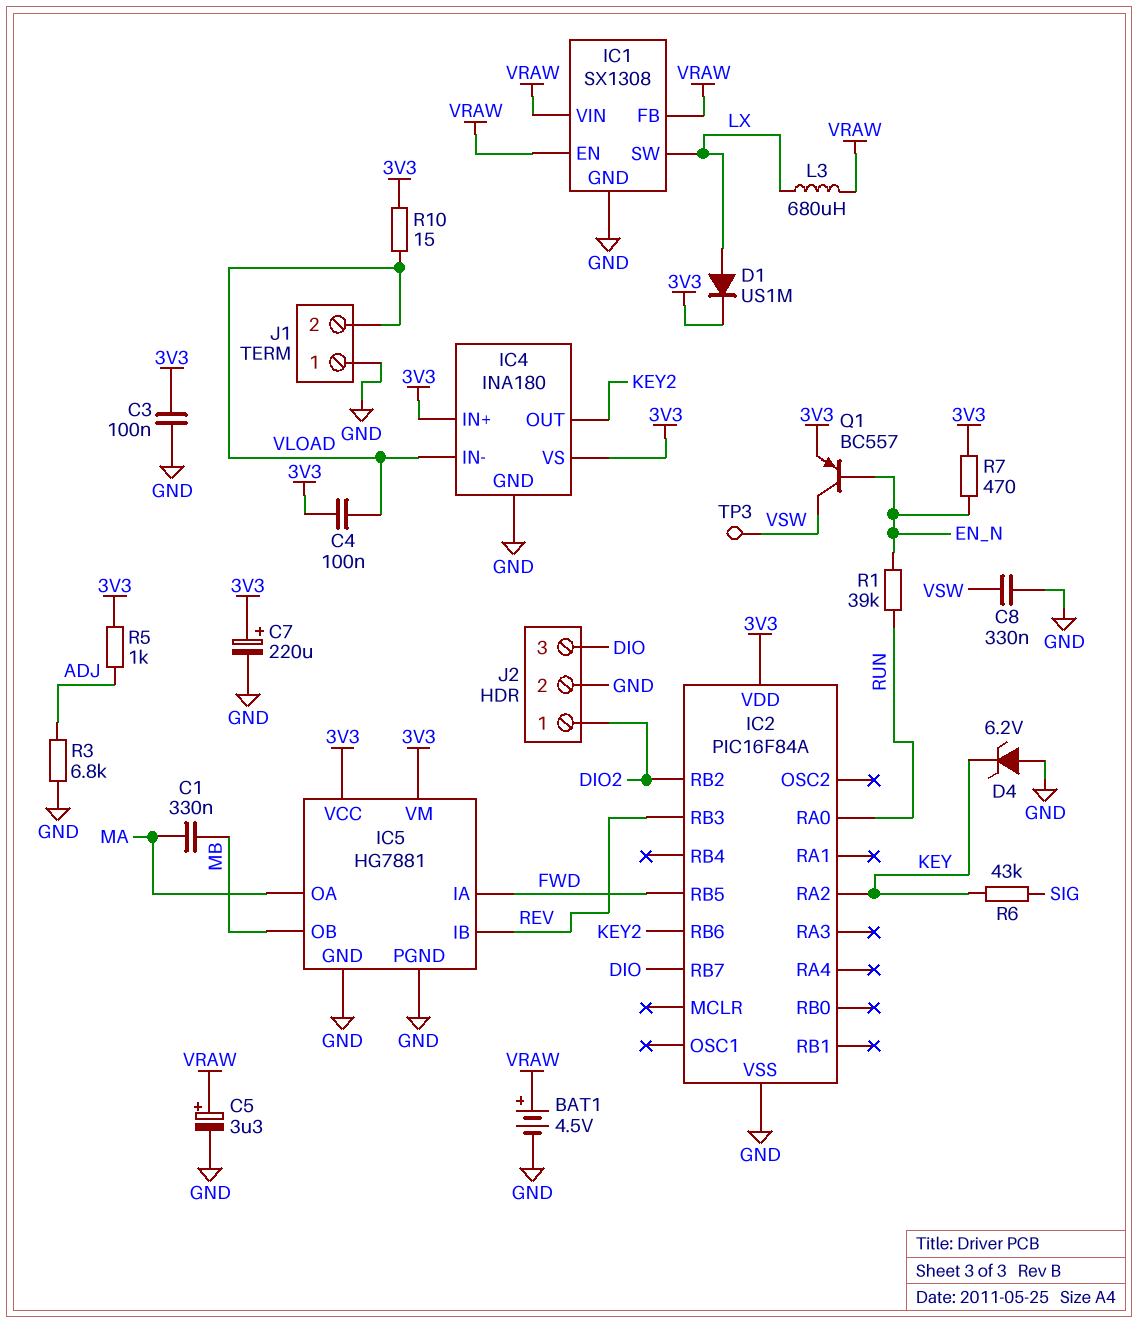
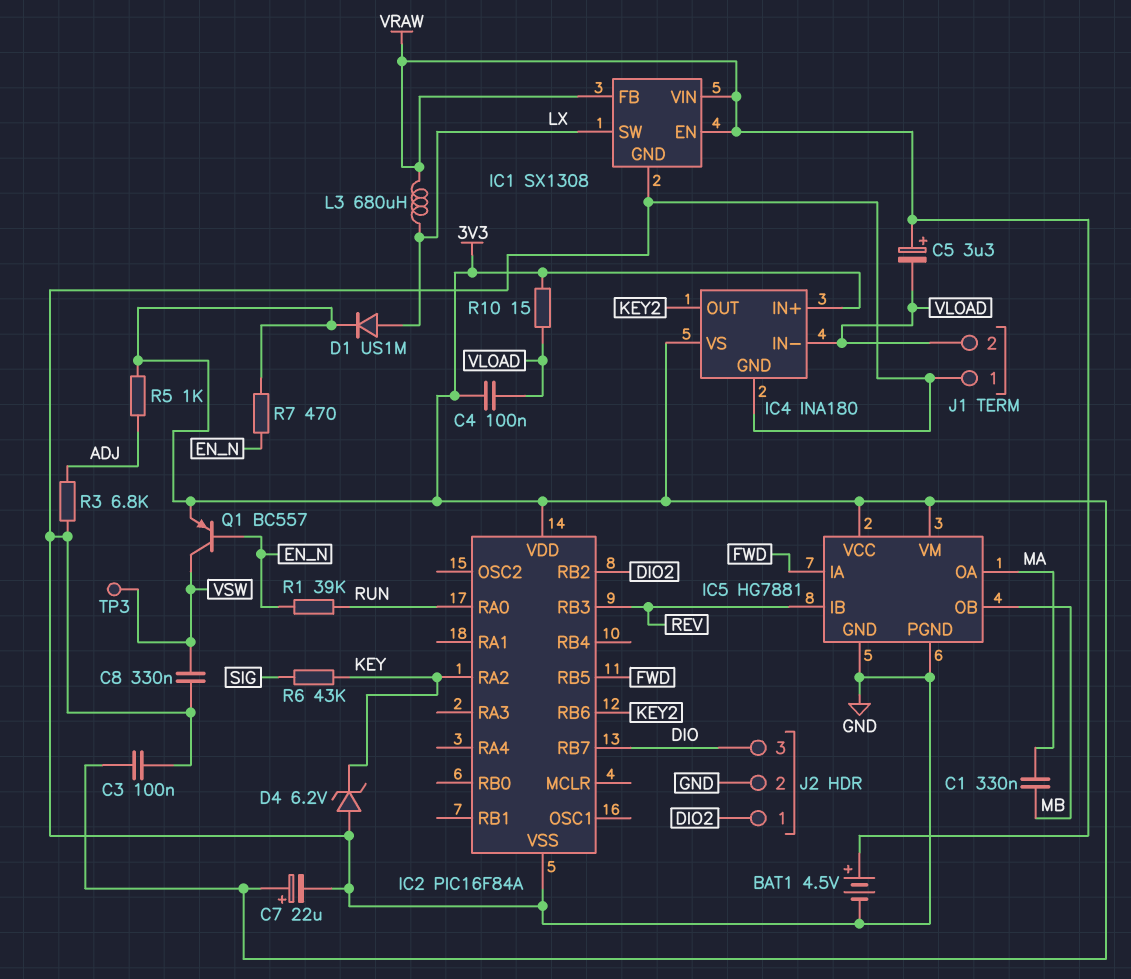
C5: 3.3uF (plus VRAW, minus GND) -> 3.3uF (plus VRAW, minus VLOAD)
C7: 220uF (plus 3V3, minus GND) -> 22uF (plus 3V3, minus GND)

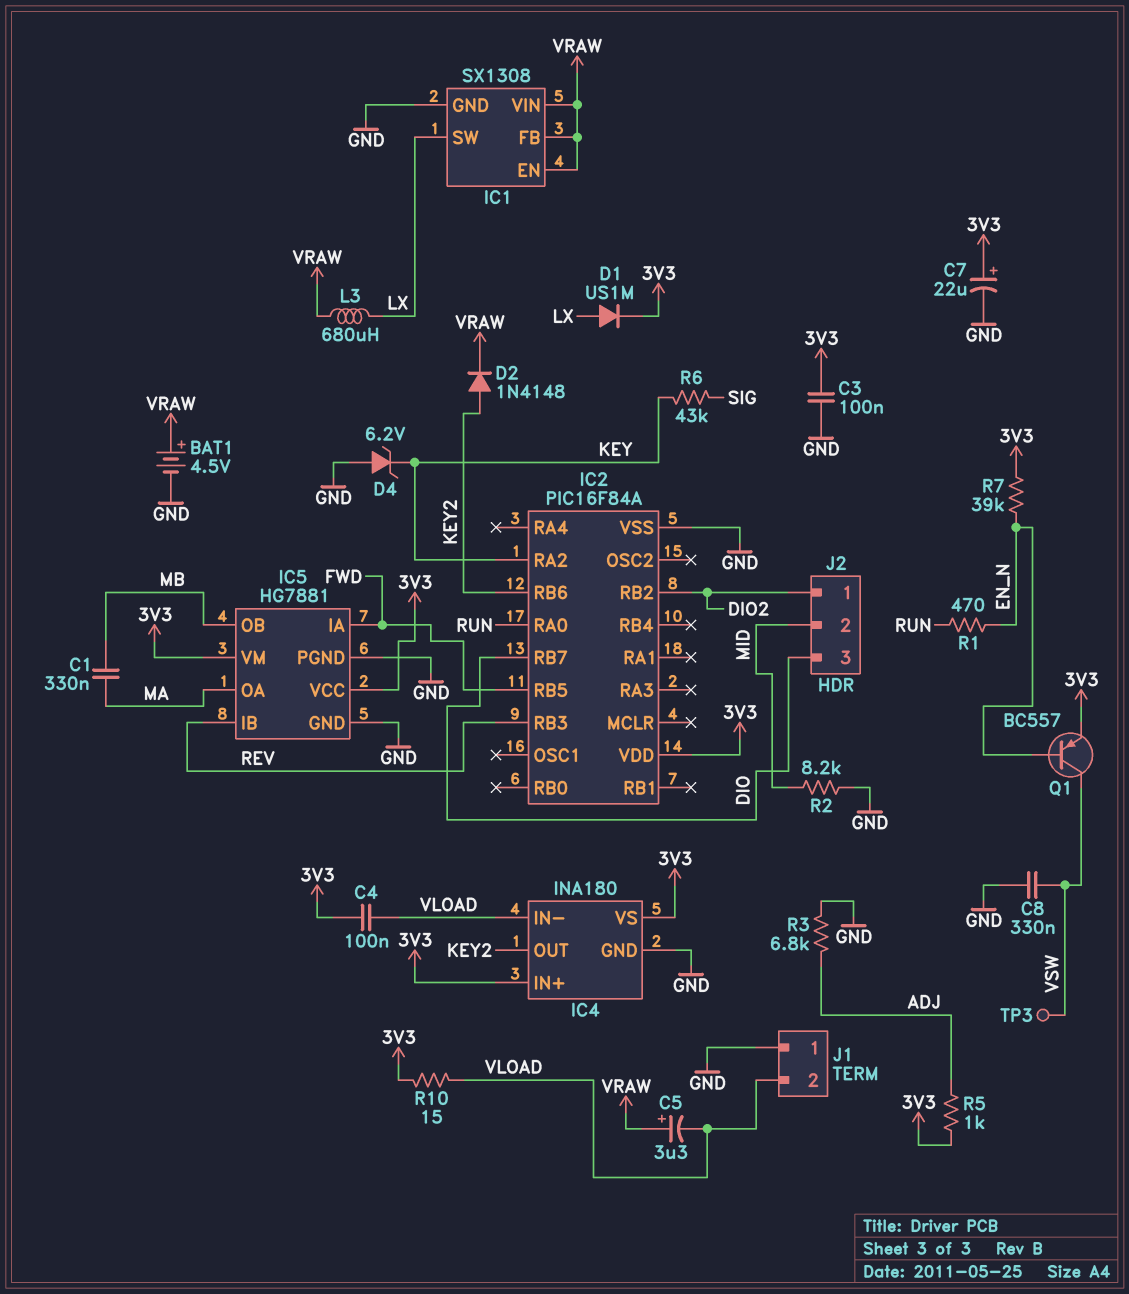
D2: none -> diode 1N4148 (A KEY2, K VRAW)
J2 pin 2: GND -> MID
R1: 39k (EN_N, RUN) -> 470 (EN_N, RUN)
R2: none -> 8.2k (GND, MID)
R7: 470 (3V3, EN_N) -> 39k (3V3, EN_N)

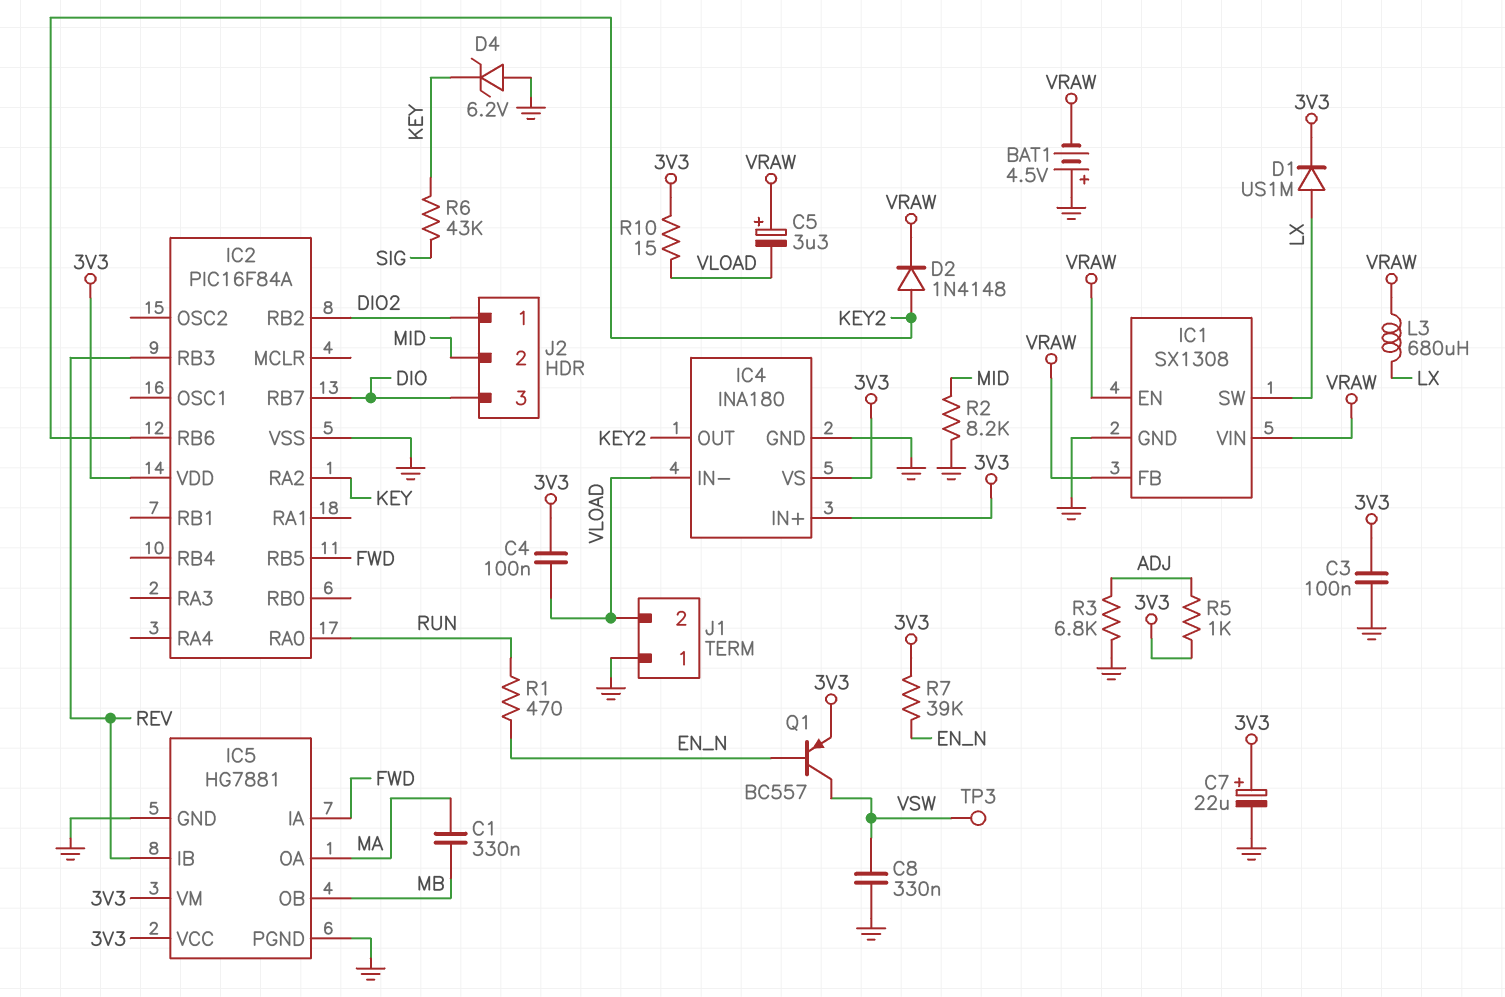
BAT1: 4.5V (plus VRAW, minus GND) -> 4.5V (plus GND, minus VRAW)

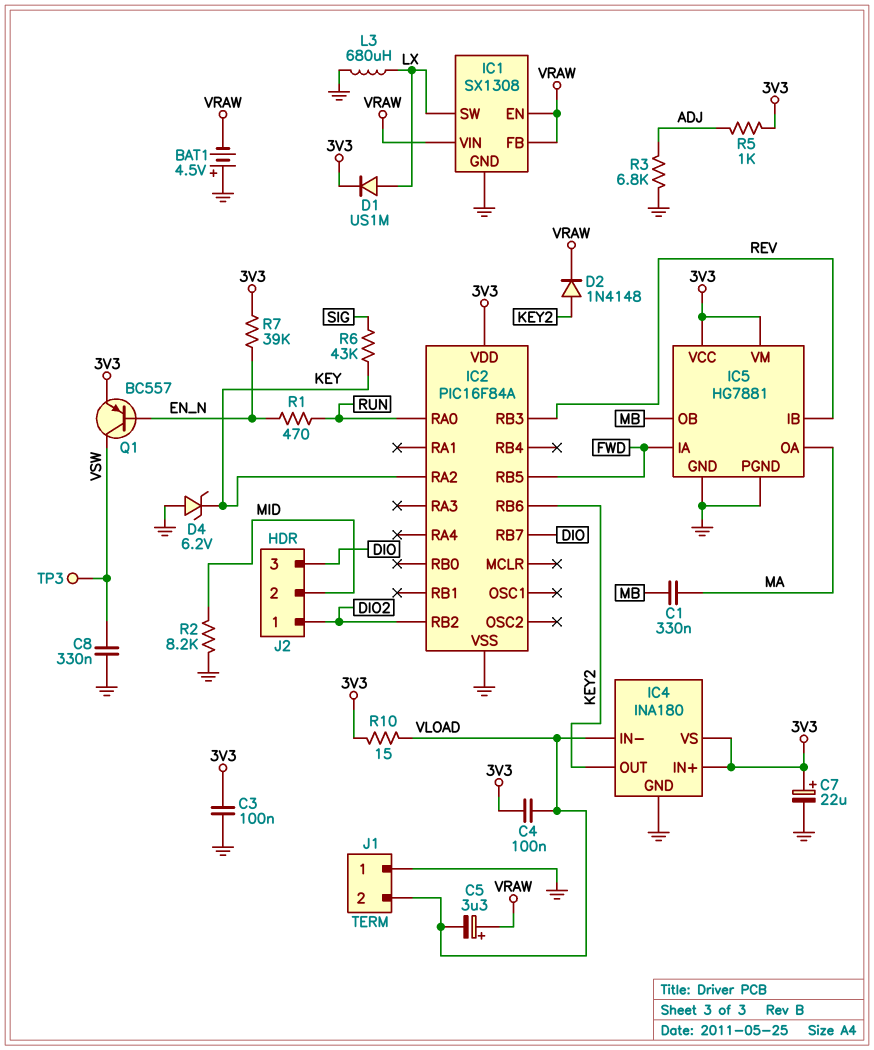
L3: 680uH (LX, VRAW) -> 680uH (GND, LX)

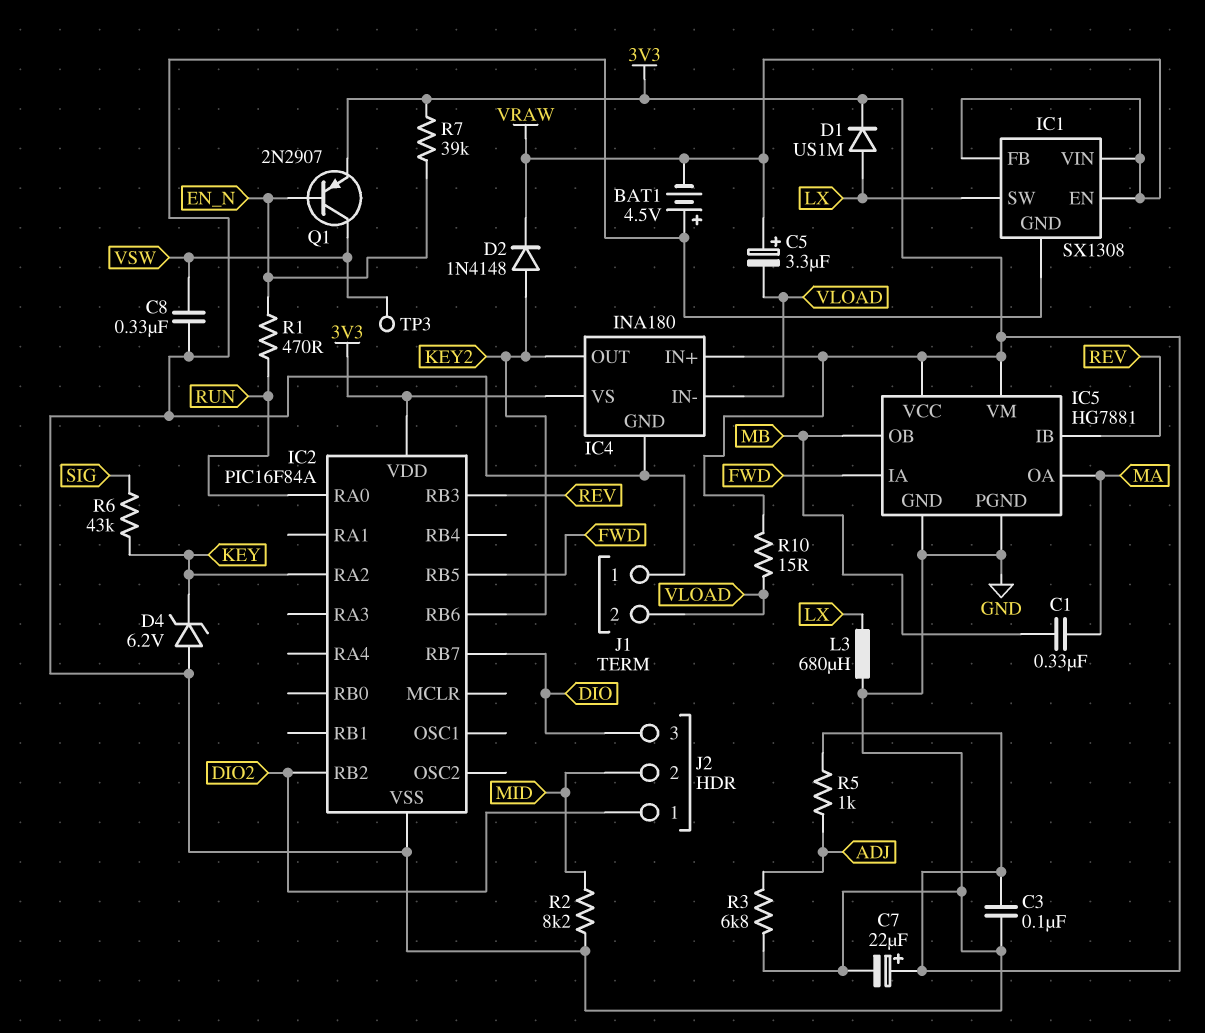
C4: 100nF (3V3, VLOAD) -> none
Q1: PNP BC557 (B EN_N, C VSW, E 3V3) -> PNP 2N2907 (B EN_N, C VSW, E 3V3)

